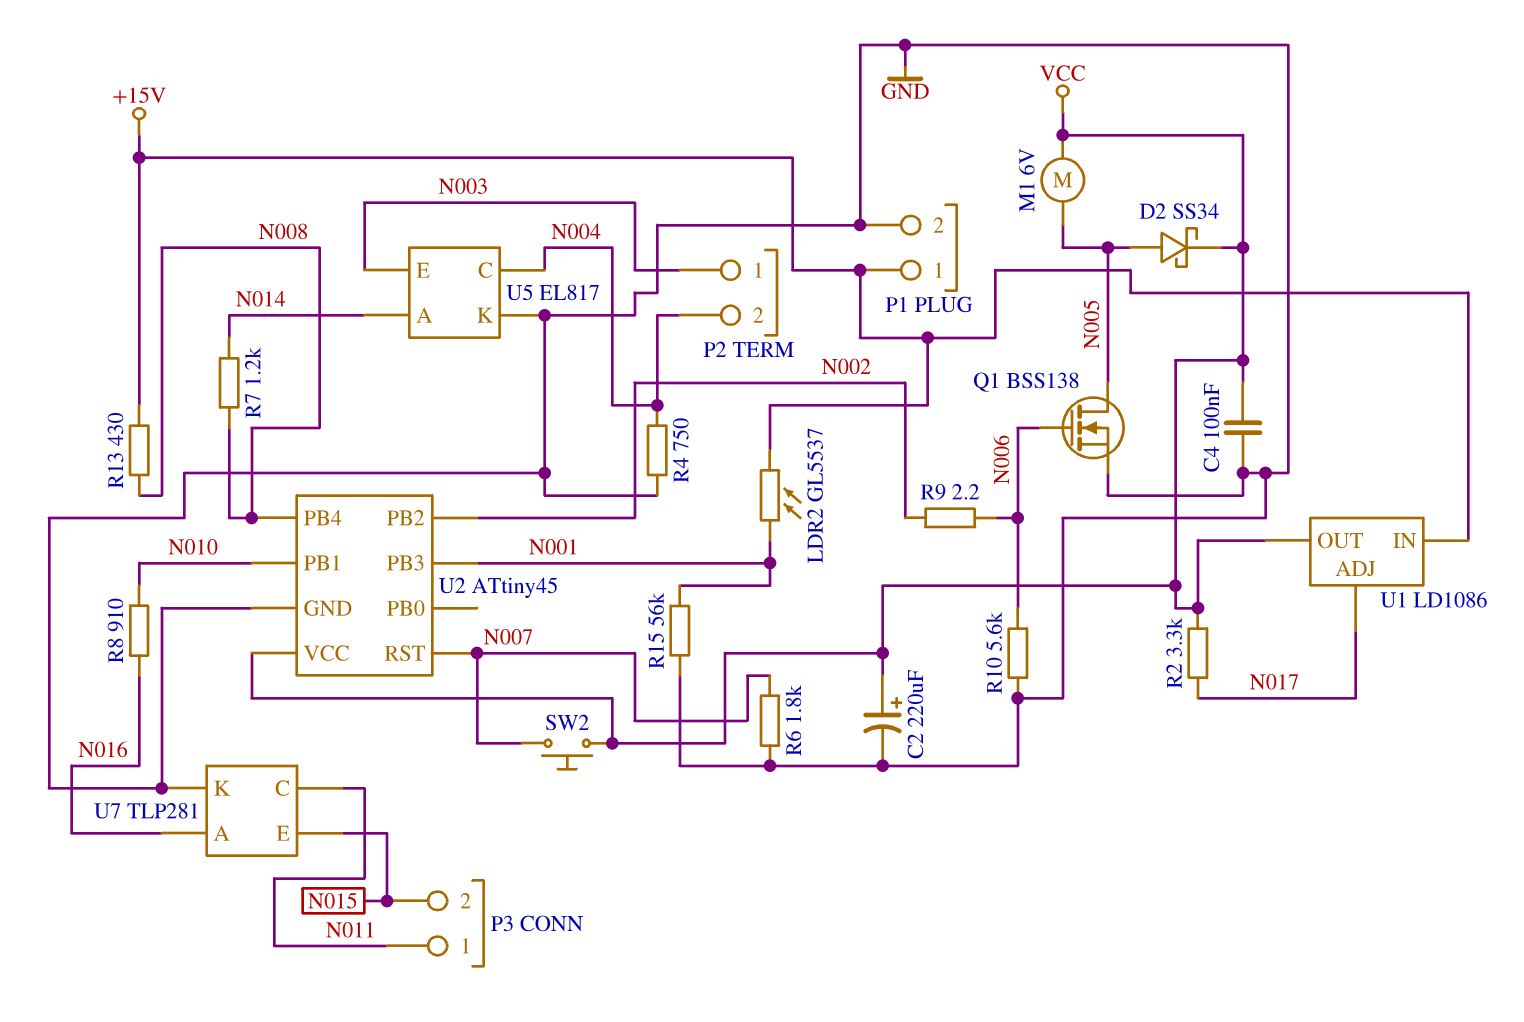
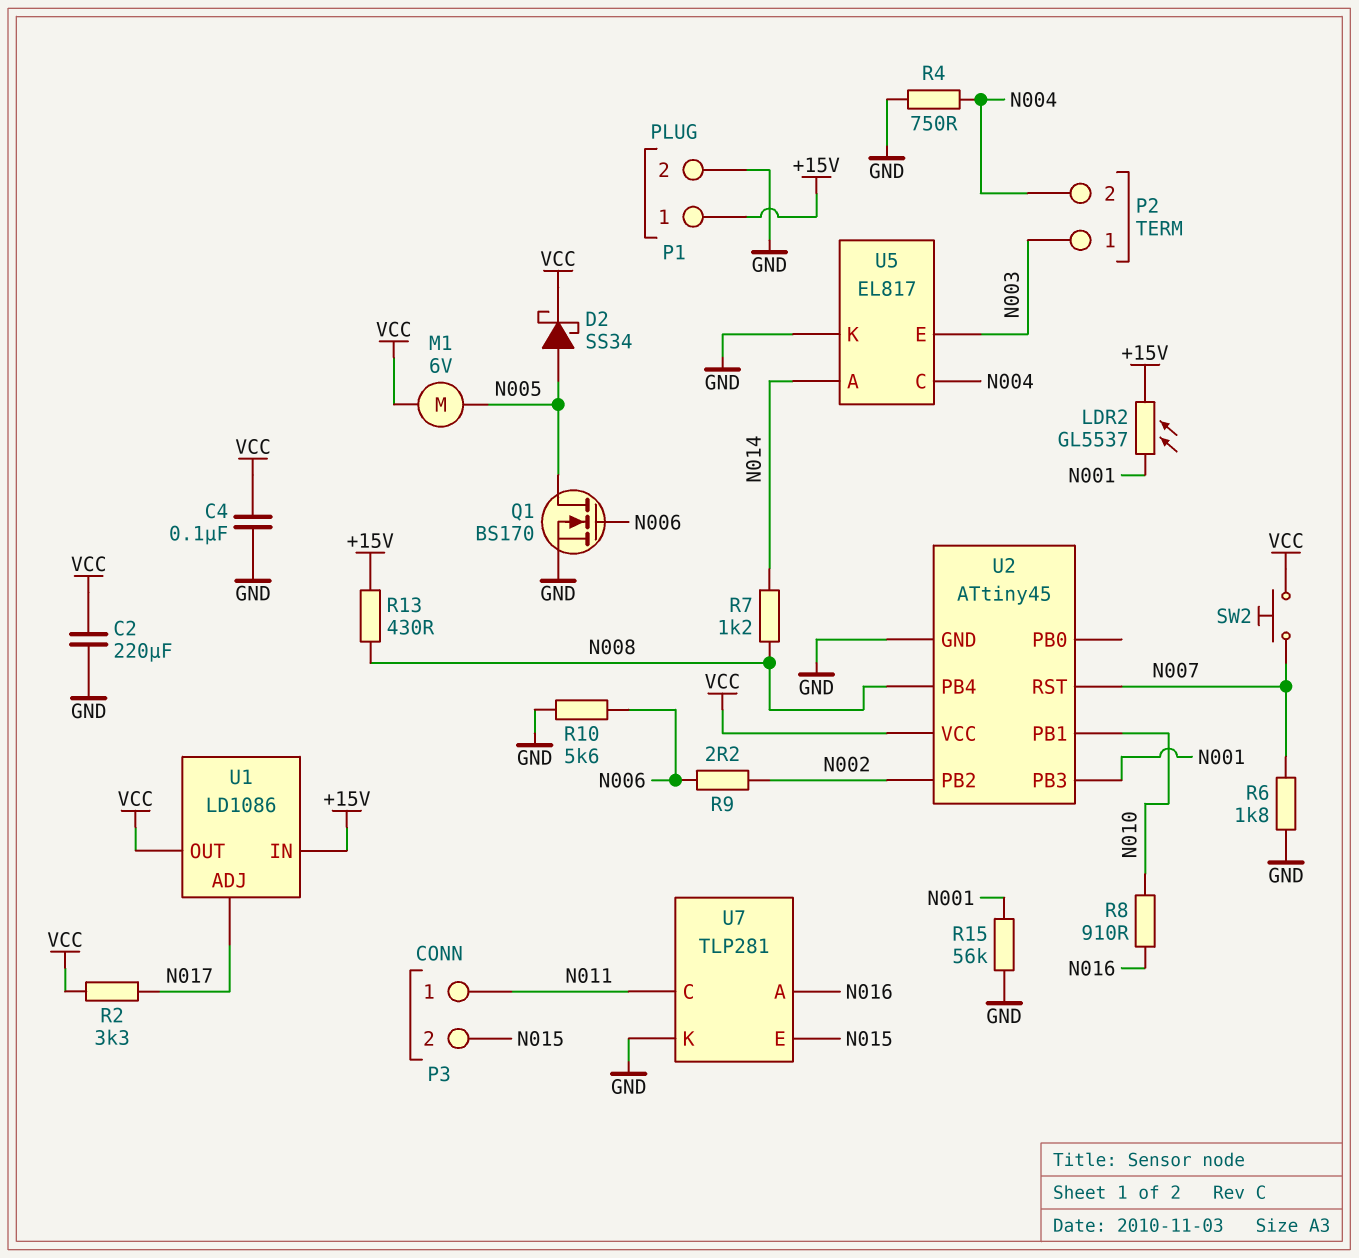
C2: 220uF (plus VCC, minus GND) -> 220uF (GND, VCC)
Q1: NMOS BSS138 (G N006, D N005, S GND) -> NMOS BS170 (G N006, D N005, S GND)

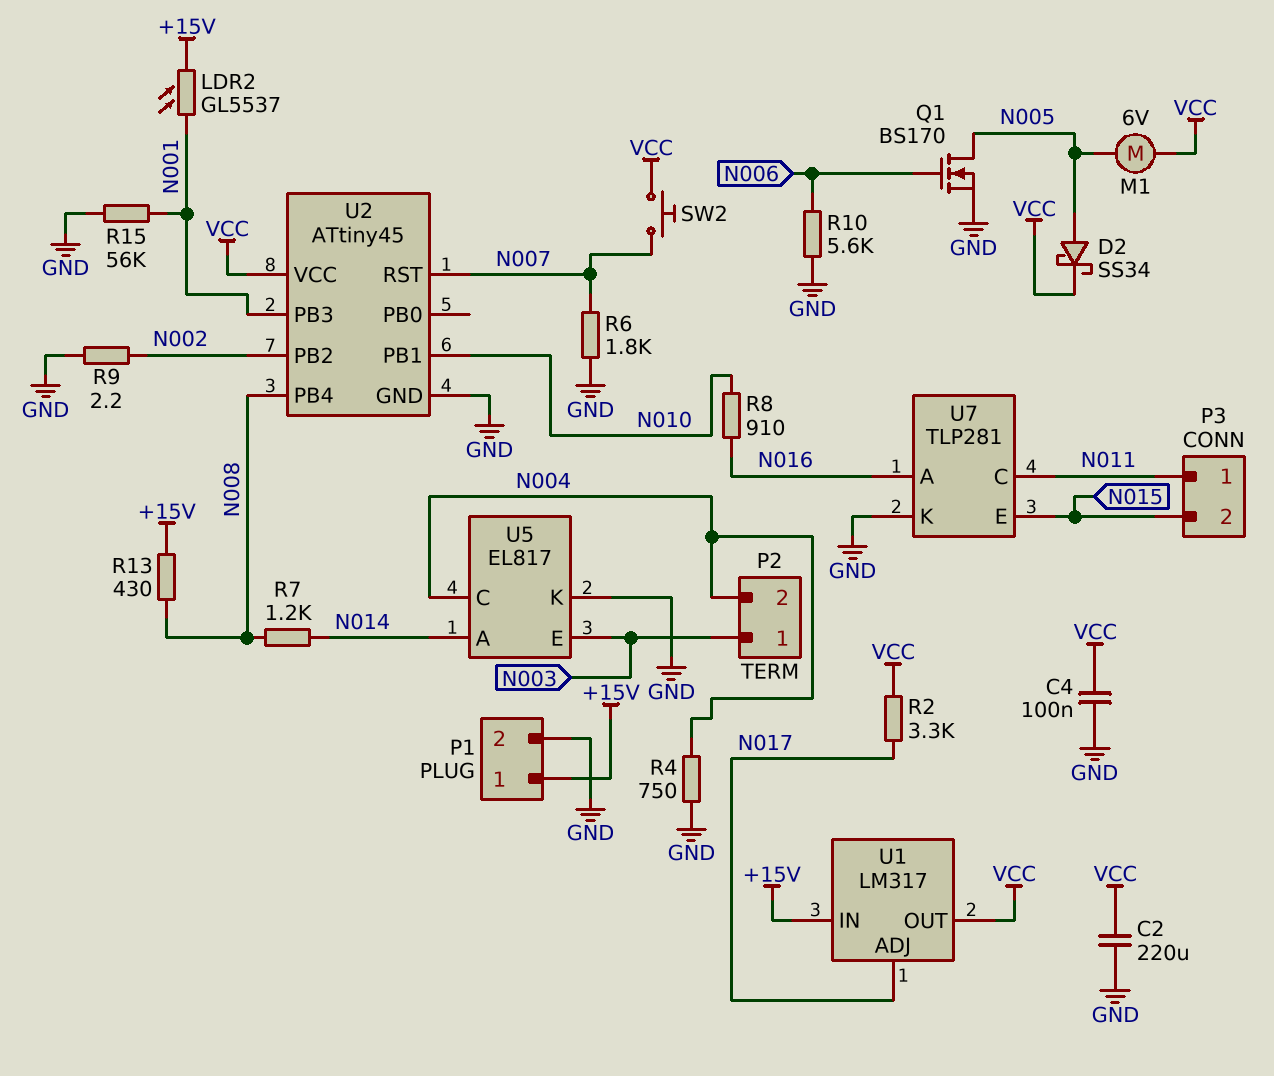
R9: 2.2 (N002, N006) -> 2.2 (GND, N002)
U1: LD1086 -> LM317

